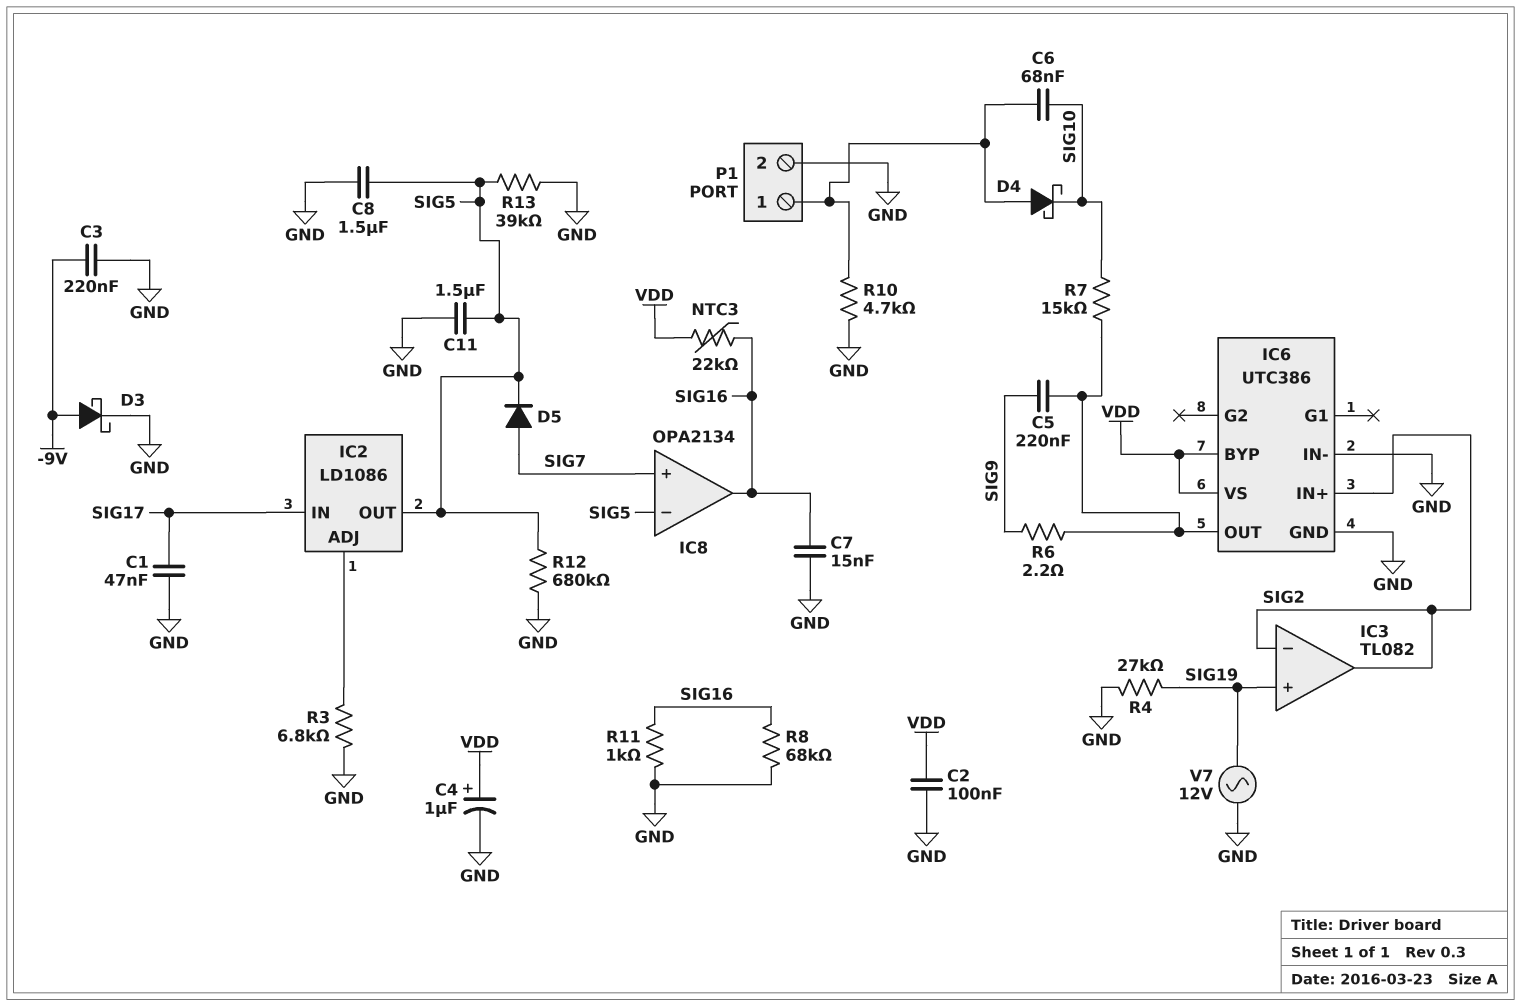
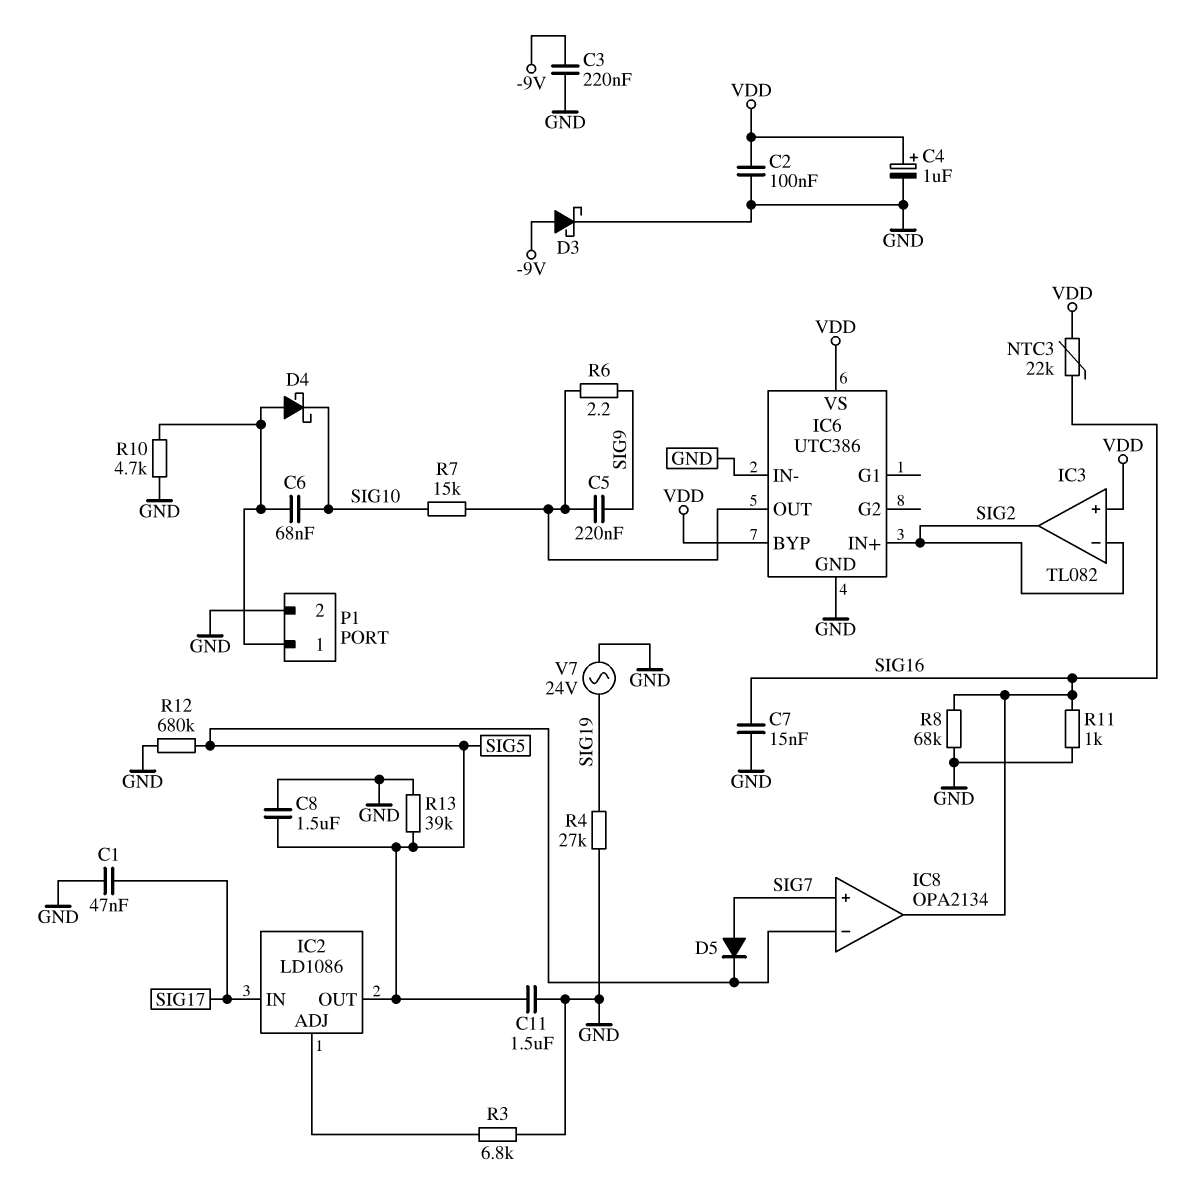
IC3 pin in+: SIG19 -> VDD
V7: AC 12V (GND, SIG19) -> AC 24V (GND, SIG19)

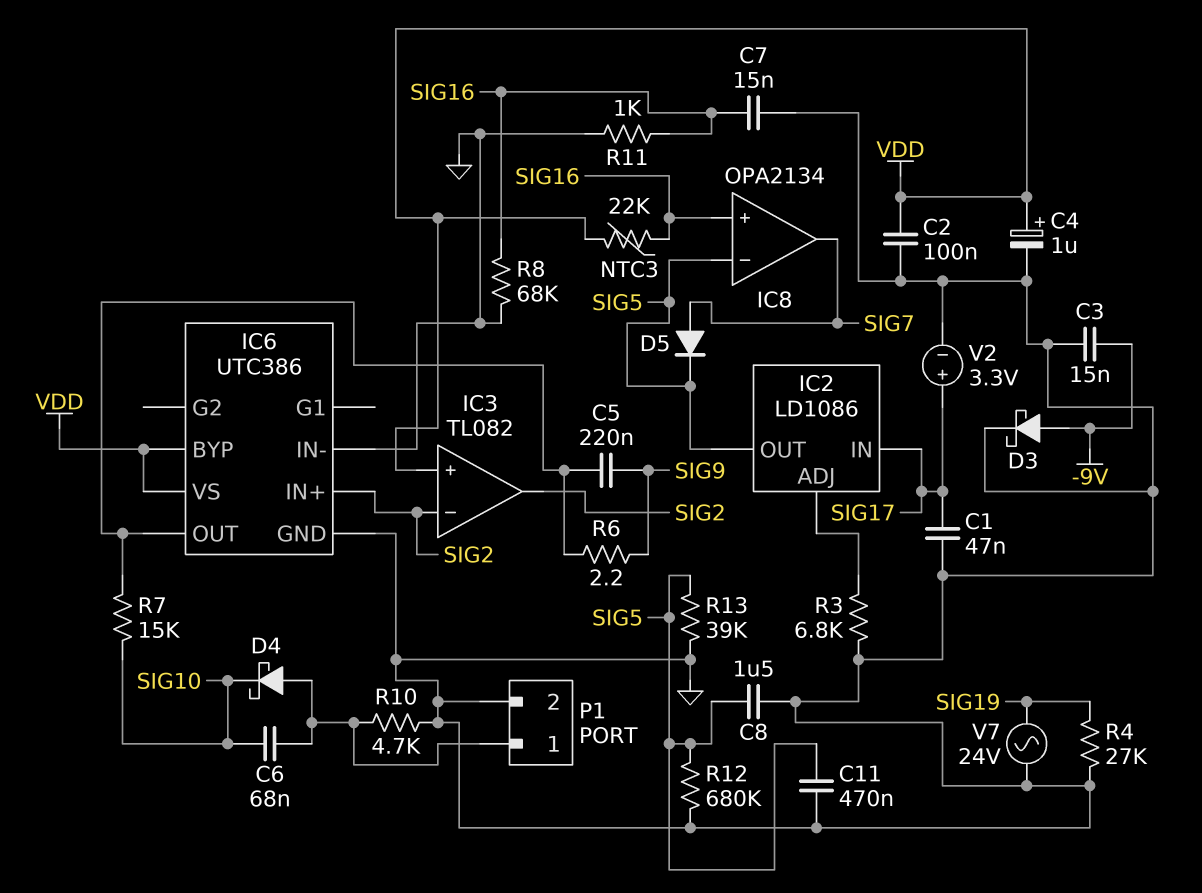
C3: 220nF (-9V, GND) -> 15nF (-9V, GND)
C11: 1.5uF (GND, SIG5) -> 470nF (GND, SIG5)
IC8 pin in+: SIG7 -> SIG16
IC8 pin out: SIG16 -> SIG7
V2: none -> 3.3V (plus SIG17, minus GND)

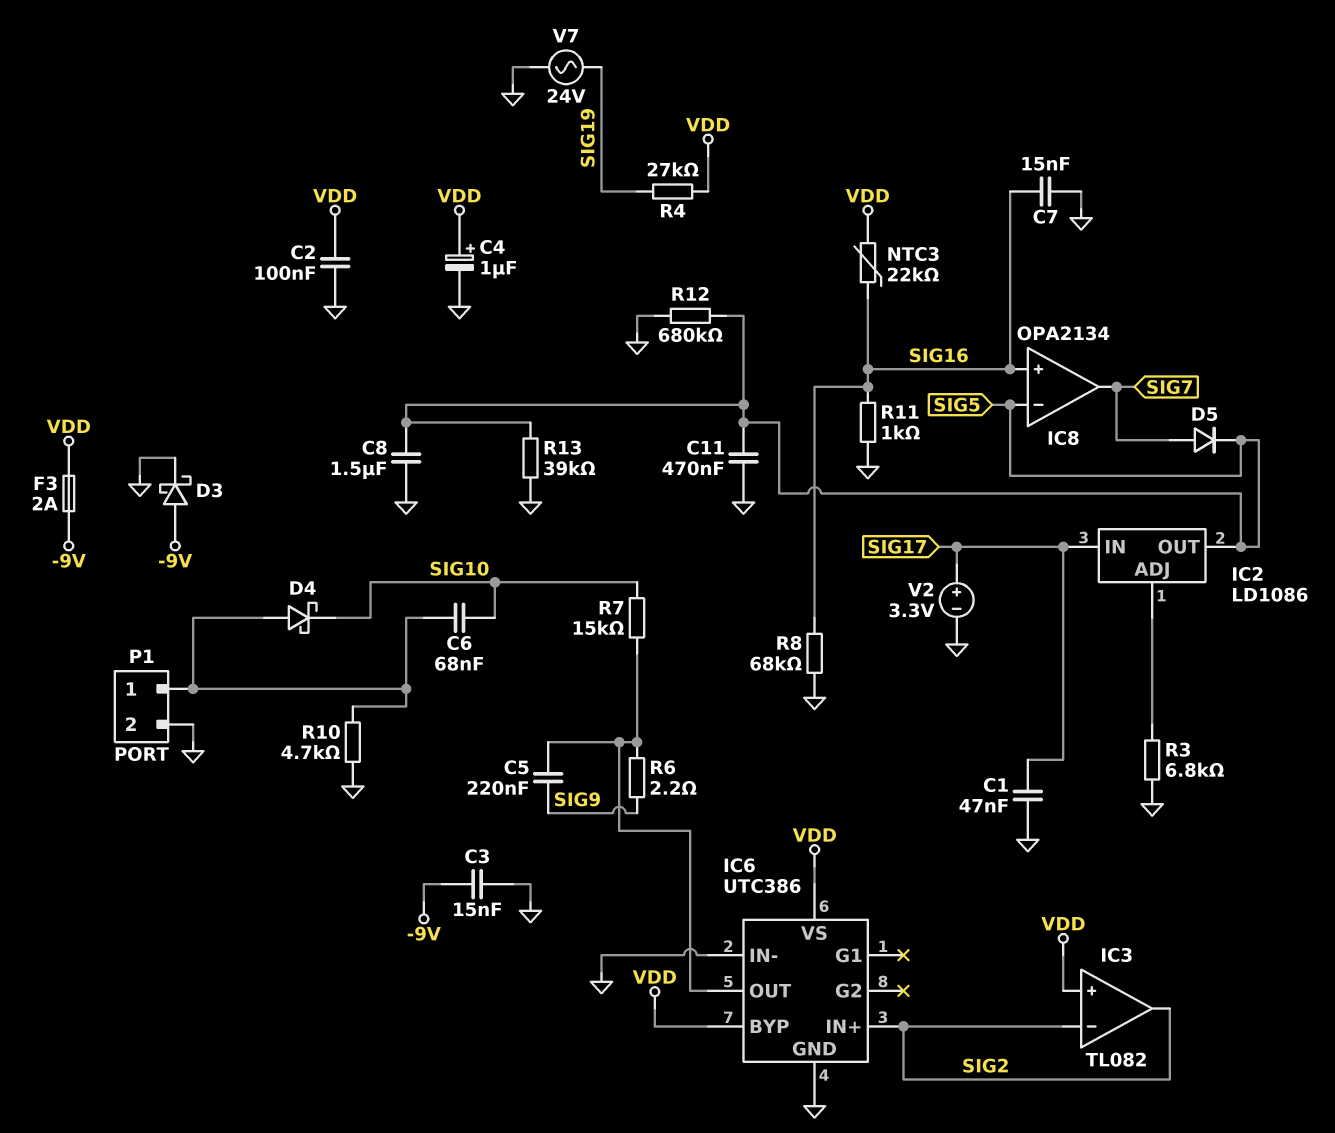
F3: none -> 2A (-9V, VDD)
R4: 27k (GND, SIG19) -> 27k (SIG19, VDD)

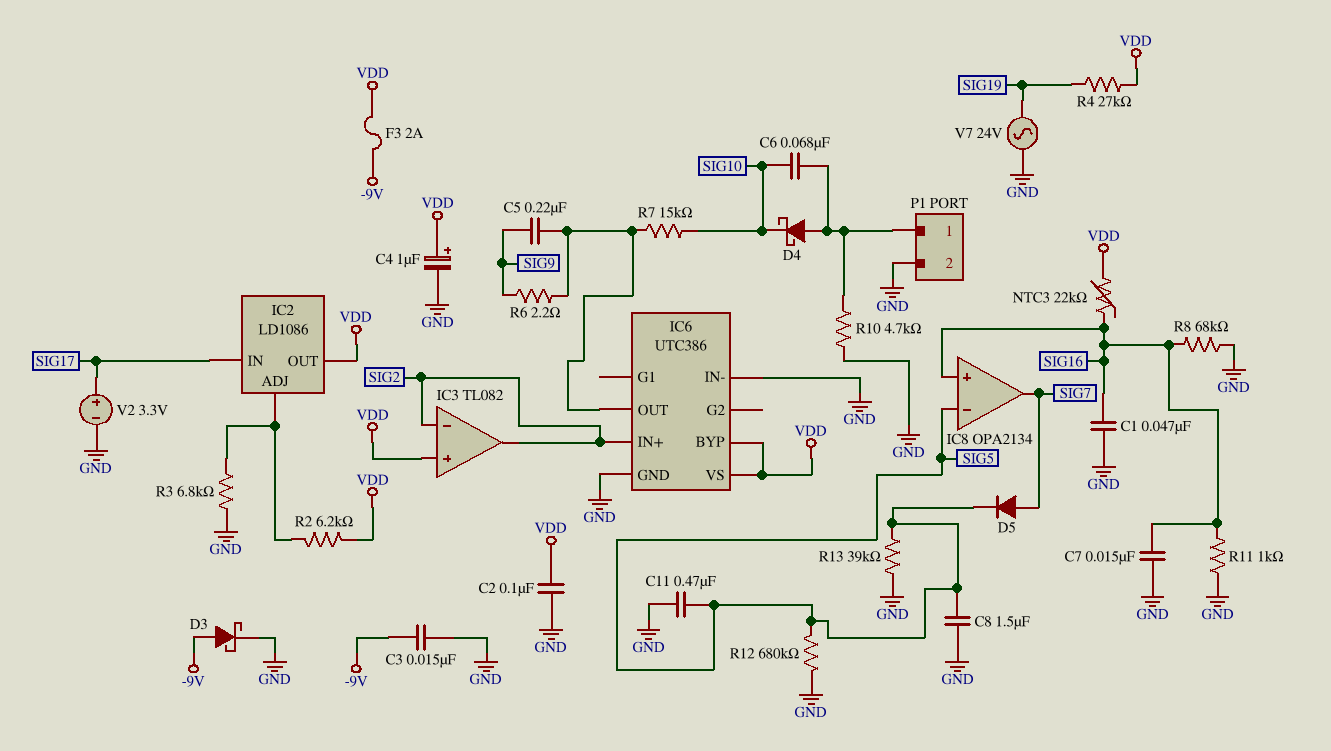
C1: 47nF (GND, SIG17) -> 47nF (GND, SIG16)
IC2 pin OUT: SIG5 -> VDD
R2: none -> 6.2k (IC2/ADJ, VDD)

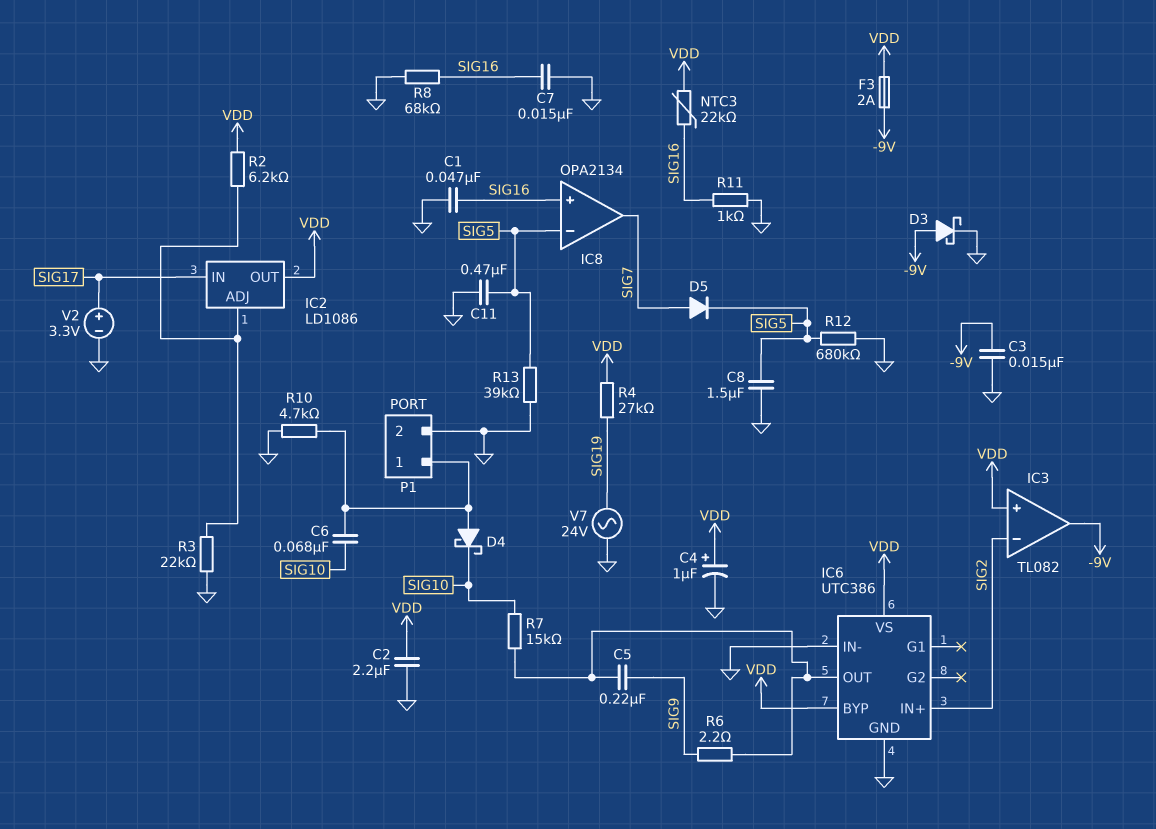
C2: 100nF (GND, VDD) -> 2.2uF (GND, VDD)
IC3 pin out: SIG2 -> -9V
R3: 6.8k (GND, IC2/ADJ) -> 22k (GND, IC2/ADJ)

